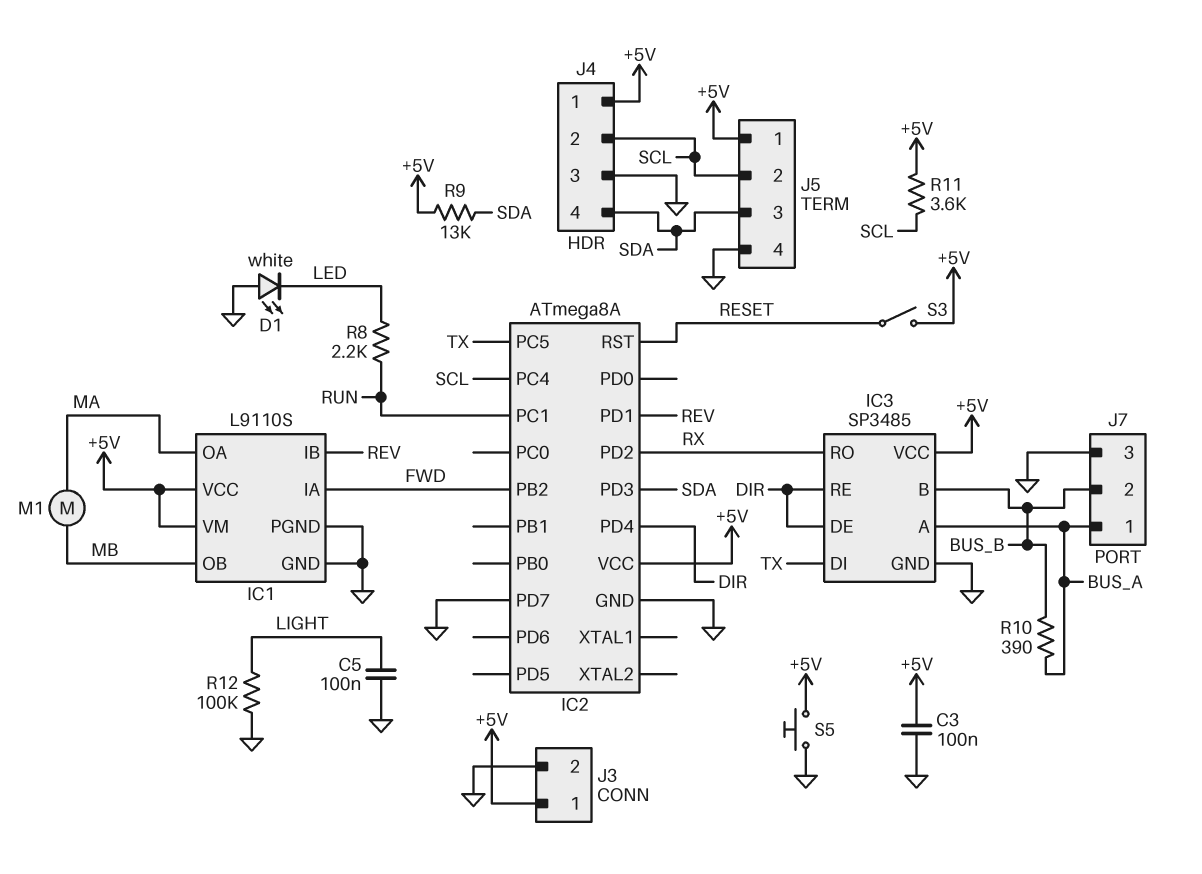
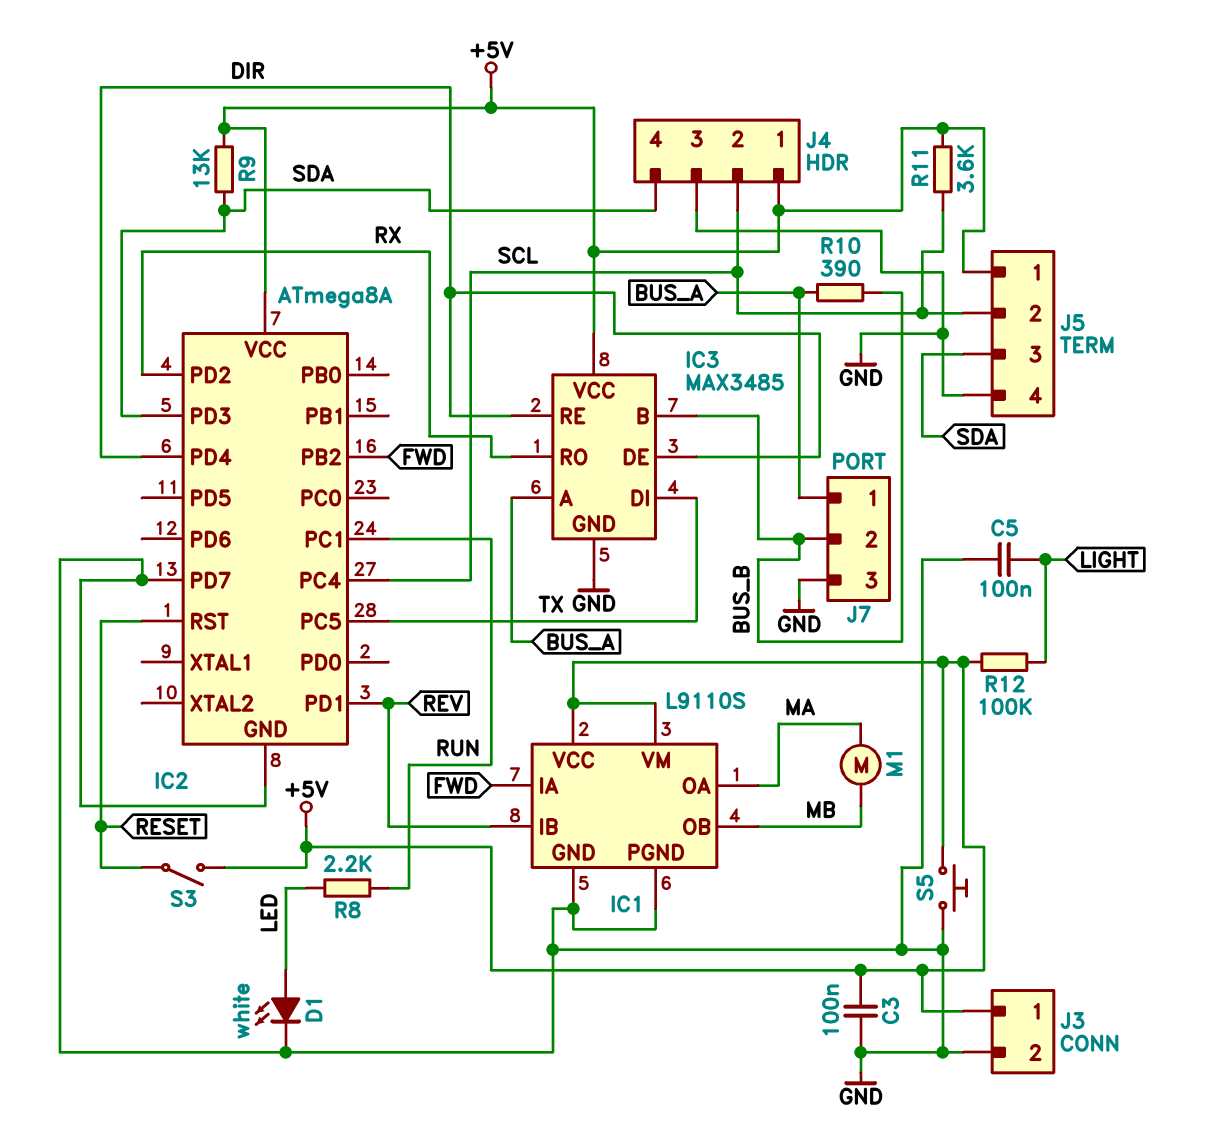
D1: LED white (A GND, K LED) -> LED white (A LED, K GND)
IC3: SP3485 -> MAX3485
R12: 100k (GND, LIGHT) -> 100k (+5V, LIGHT)

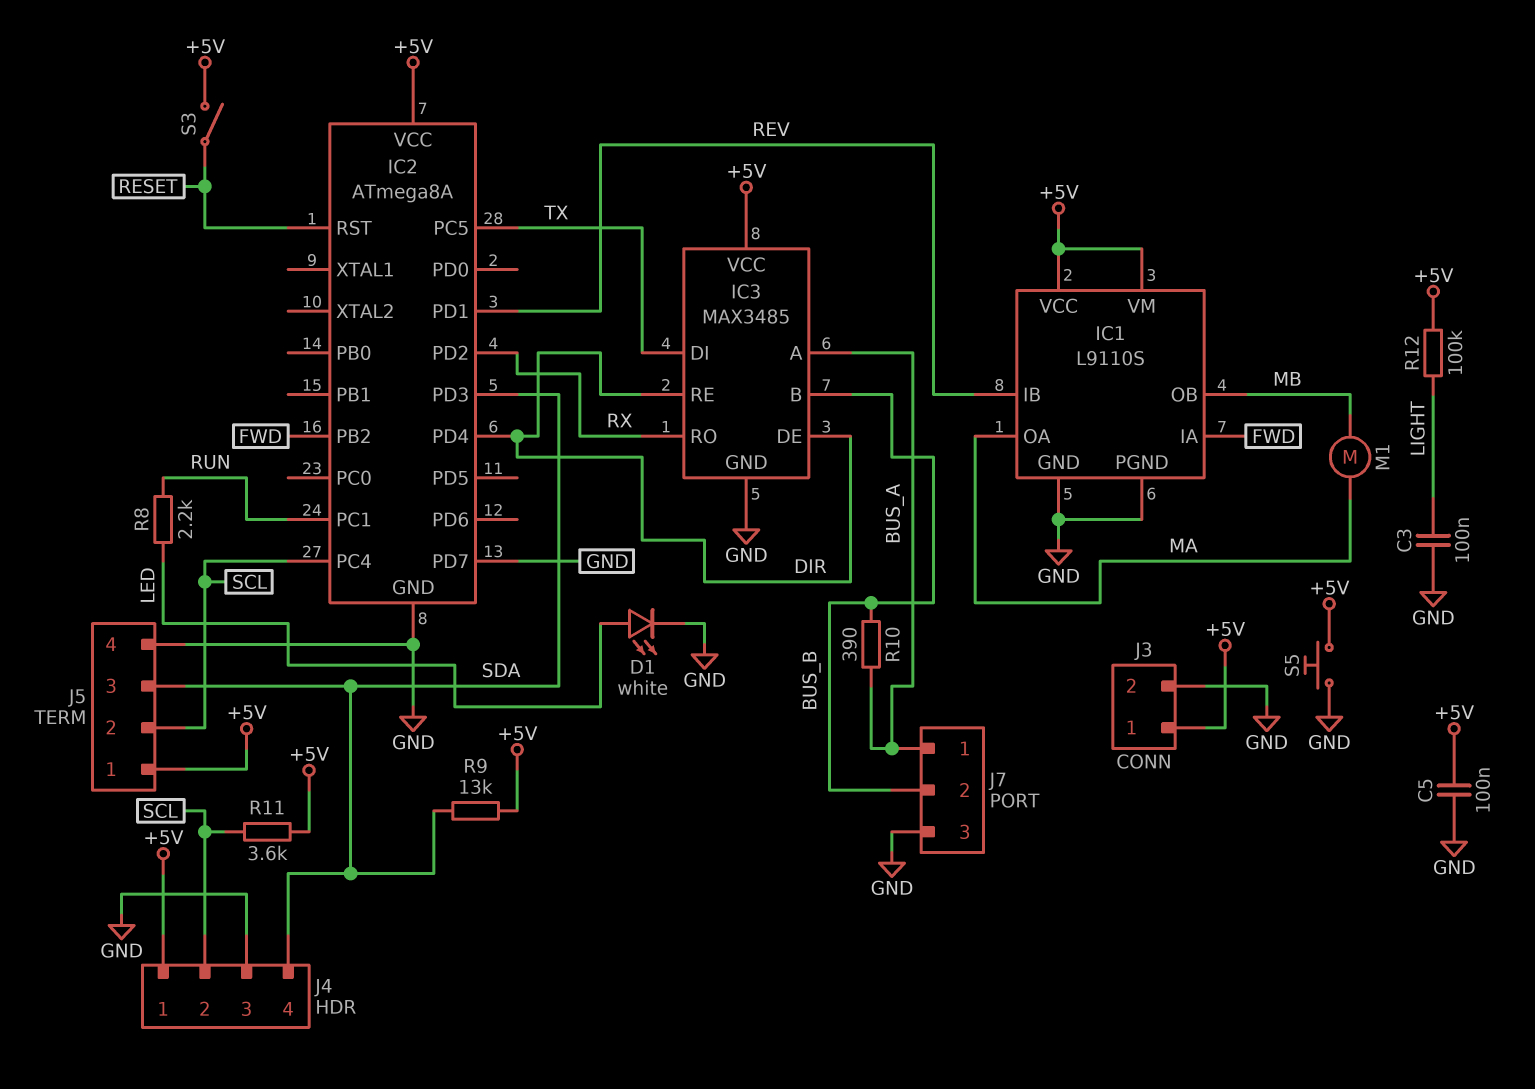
C3: 100nF (+5V, GND) -> 100nF (GND, LIGHT)
C5: 100nF (GND, LIGHT) -> 100nF (+5V, GND)

